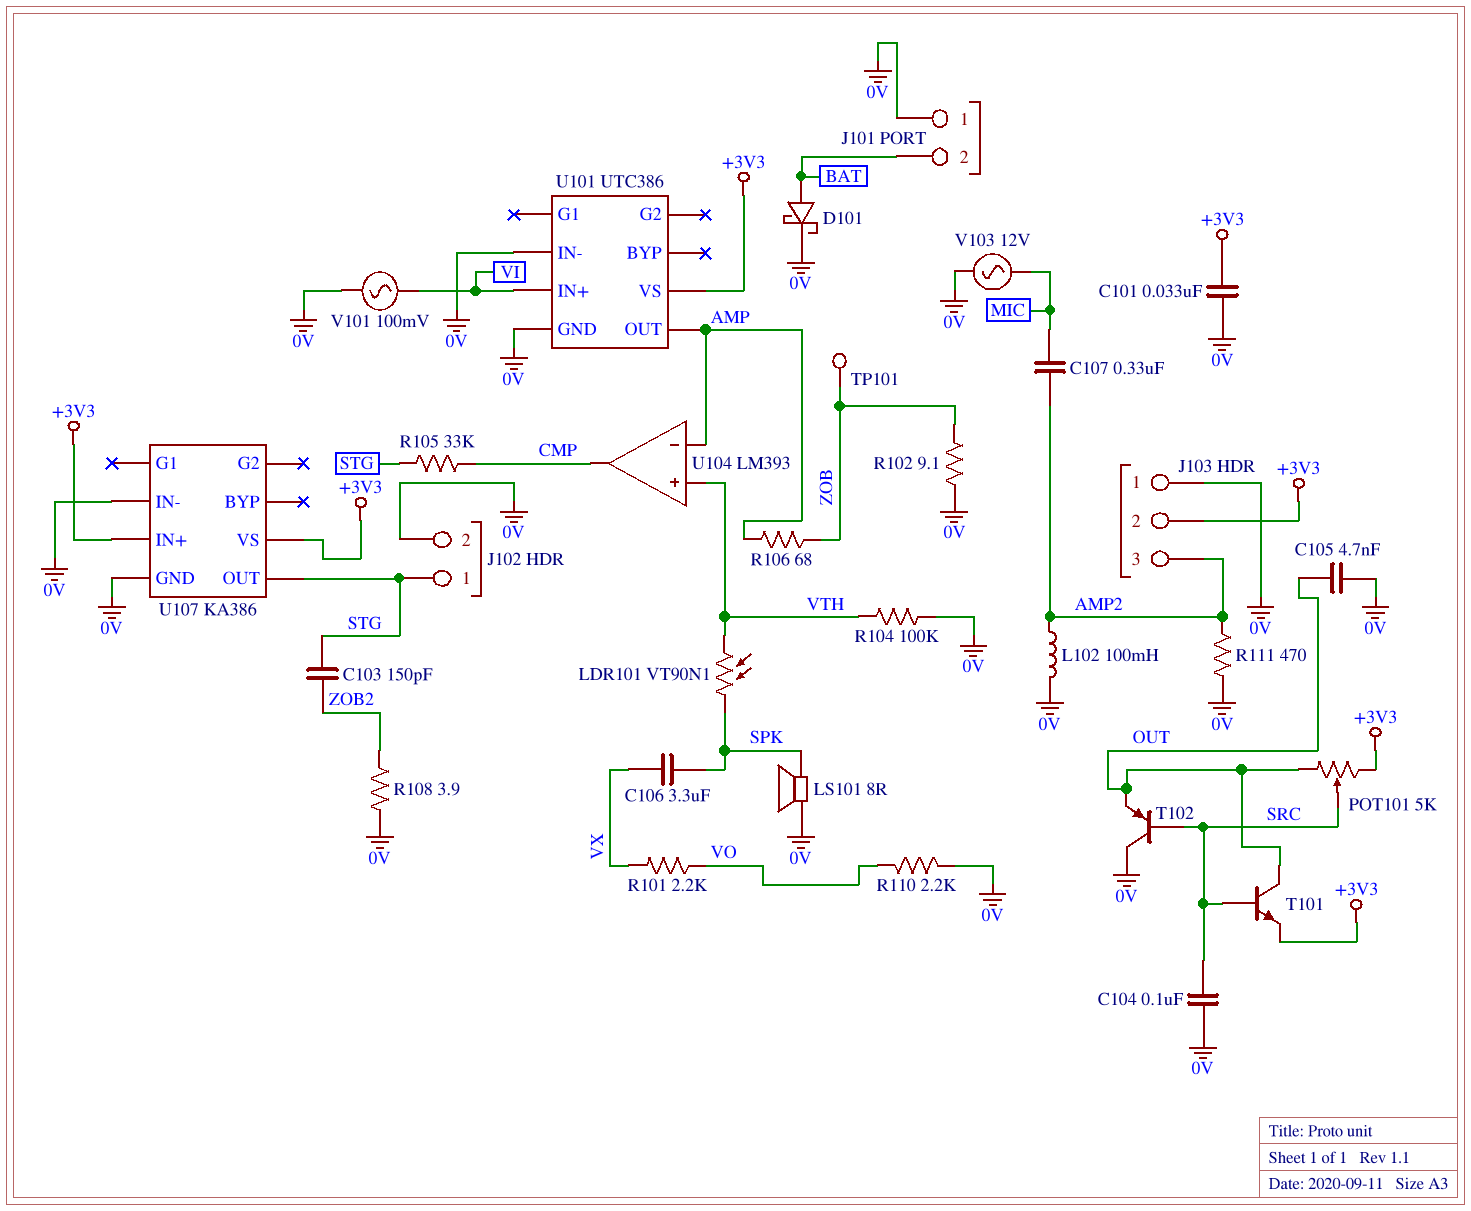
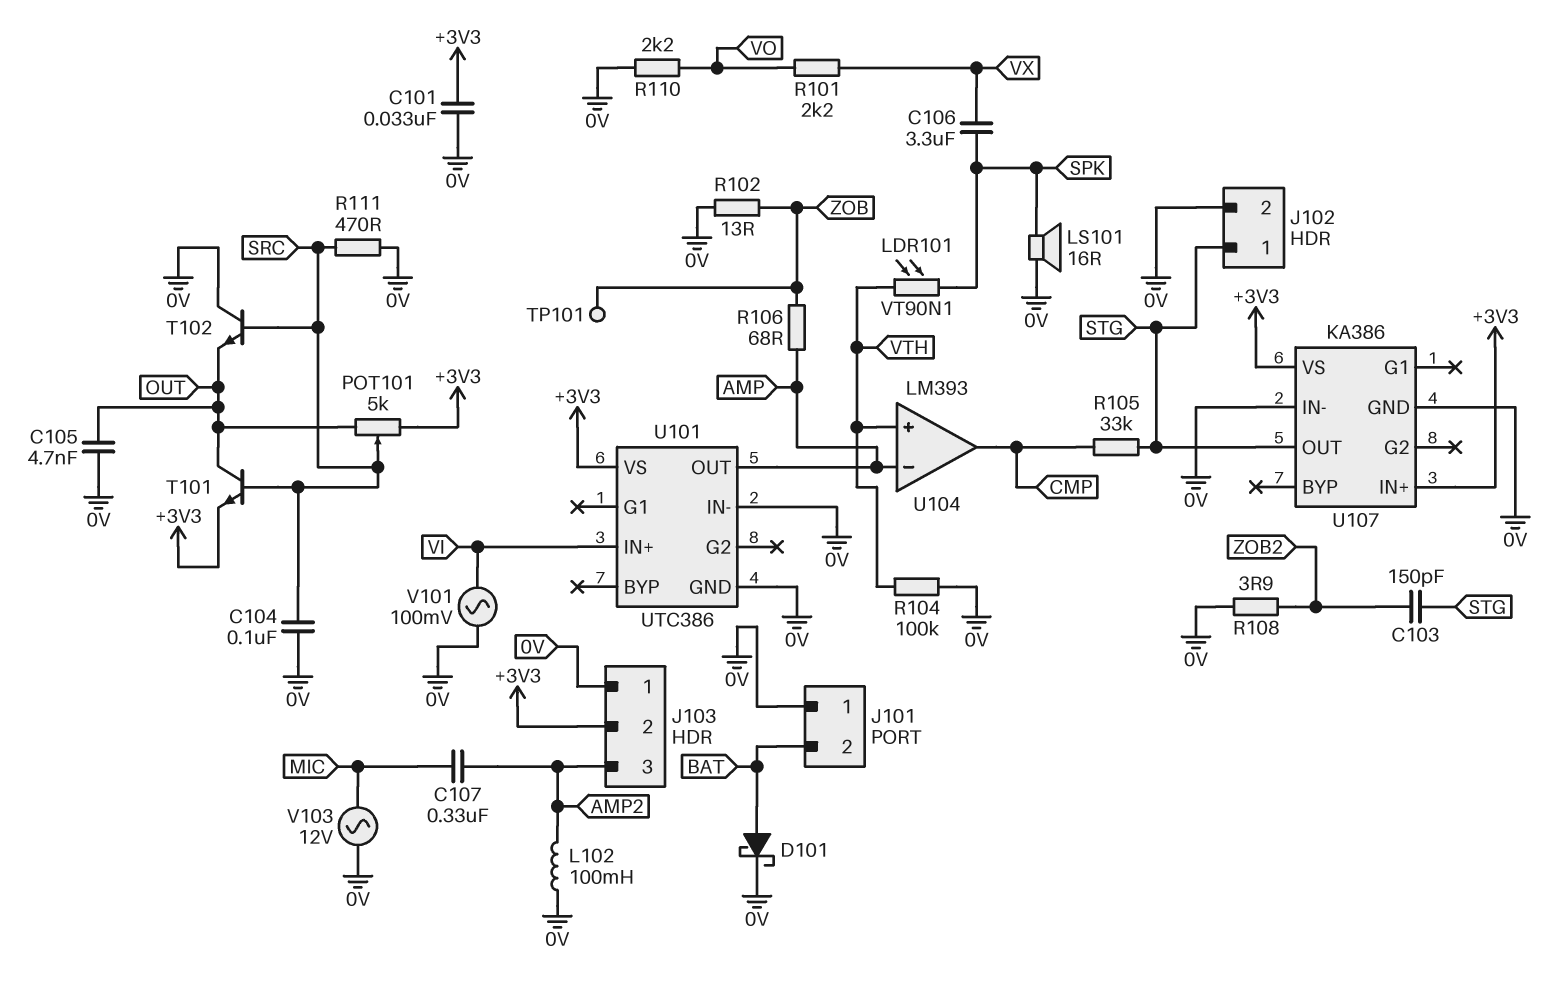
LS101: speaker 8R (0V, SPK) -> speaker 16R (0V, SPK)
R102: 9.1 (0V, ZOB) -> 13 (0V, ZOB)
R111: 470 (0V, AMP2) -> 470 (0V, SRC)
T102: PNP (B SRC, C 0V, E OUT) -> NPN (B SRC, C 0V, E OUT)

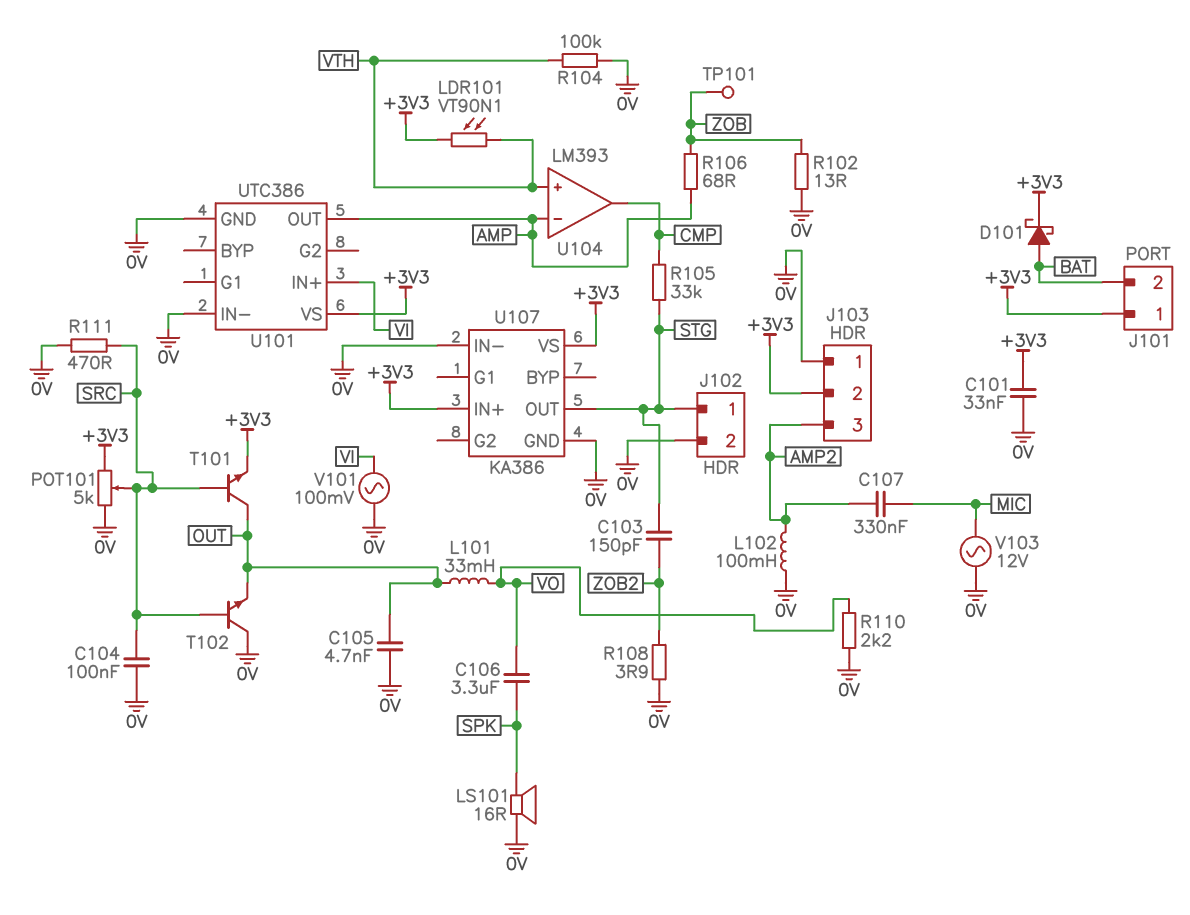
C106: 3.3uF (SPK, VX) -> 3.3uF (SPK, VO)
D101: schottky (A BAT, K 0V) -> schottky (A BAT, K +3V3)
J101 pin 1: 0V -> +3V3
L101: none -> 33mH (OUT, VO)
LDR101: VT90N1 (SPK, VTH) -> VT90N1 (+3V3, VTH)
POT101: 5k (+3V3, OUT, wiper SRC) -> 5k (+3V3, 0V, wiper SRC)
R101: 2.2k (VO, VX) -> none

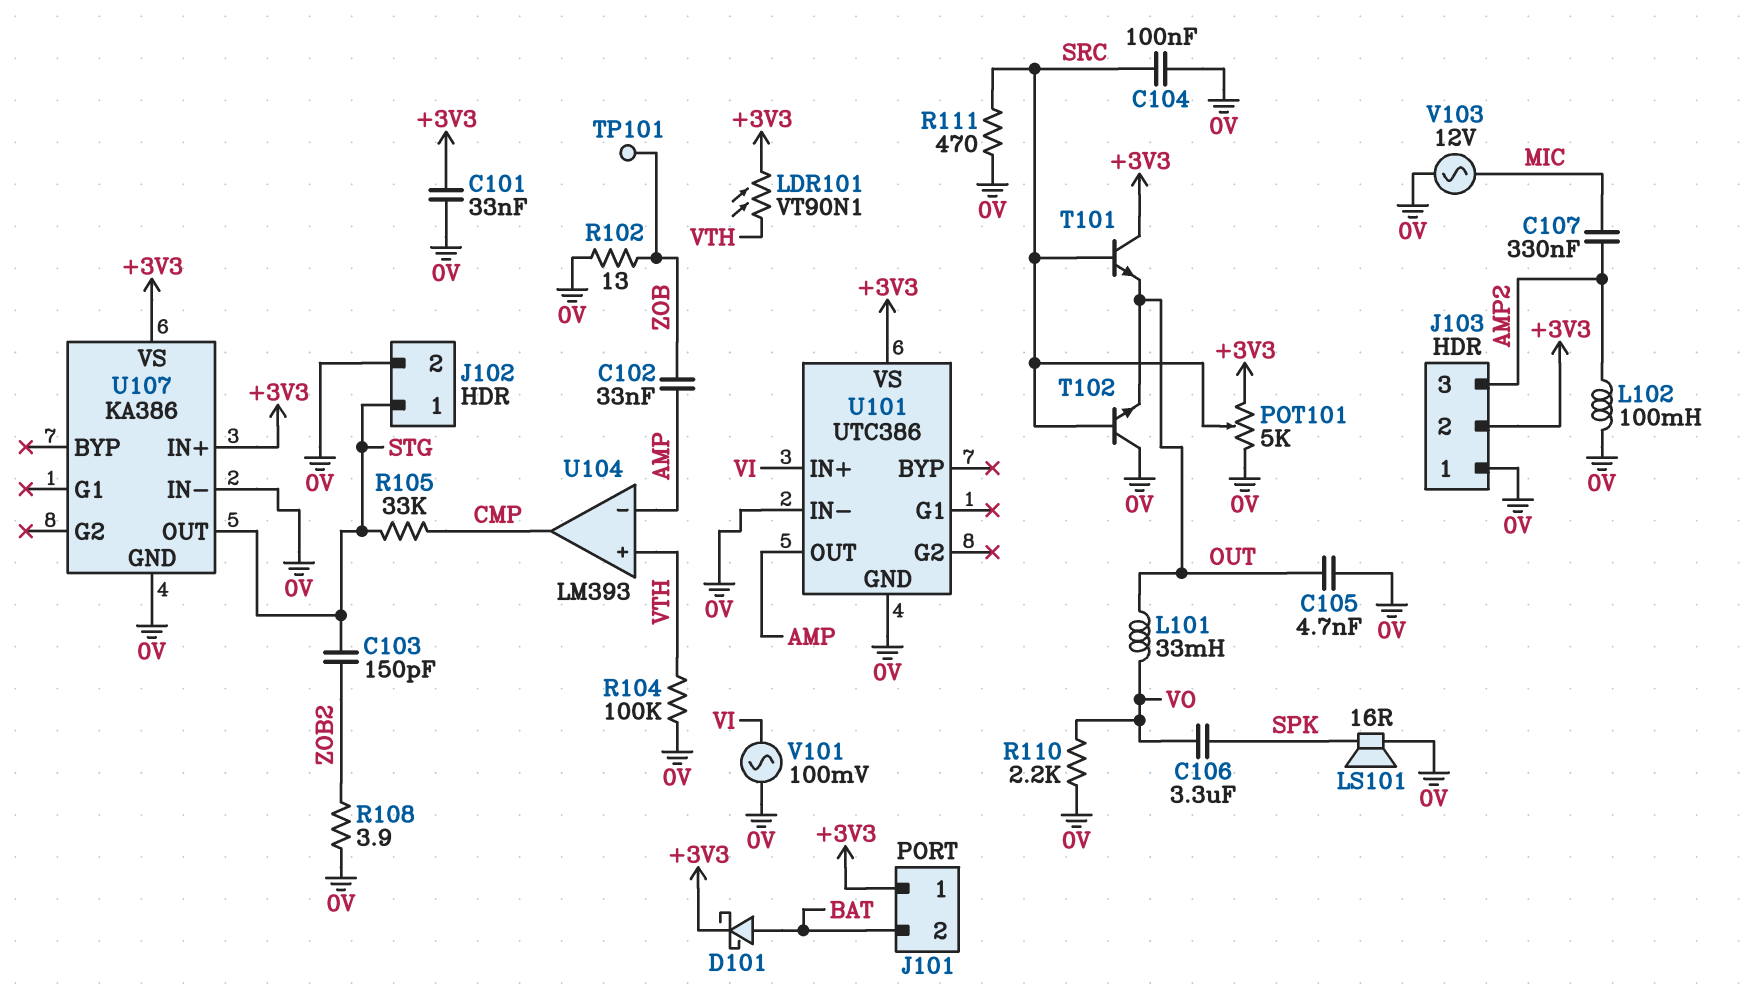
C102: none -> 33nF (AMP, ZOB)
R106: 68 (AMP, ZOB) -> none
T101: NPN (B SRC, C OUT, E +3V3) -> NPN (B SRC, C +3V3, E OUT)

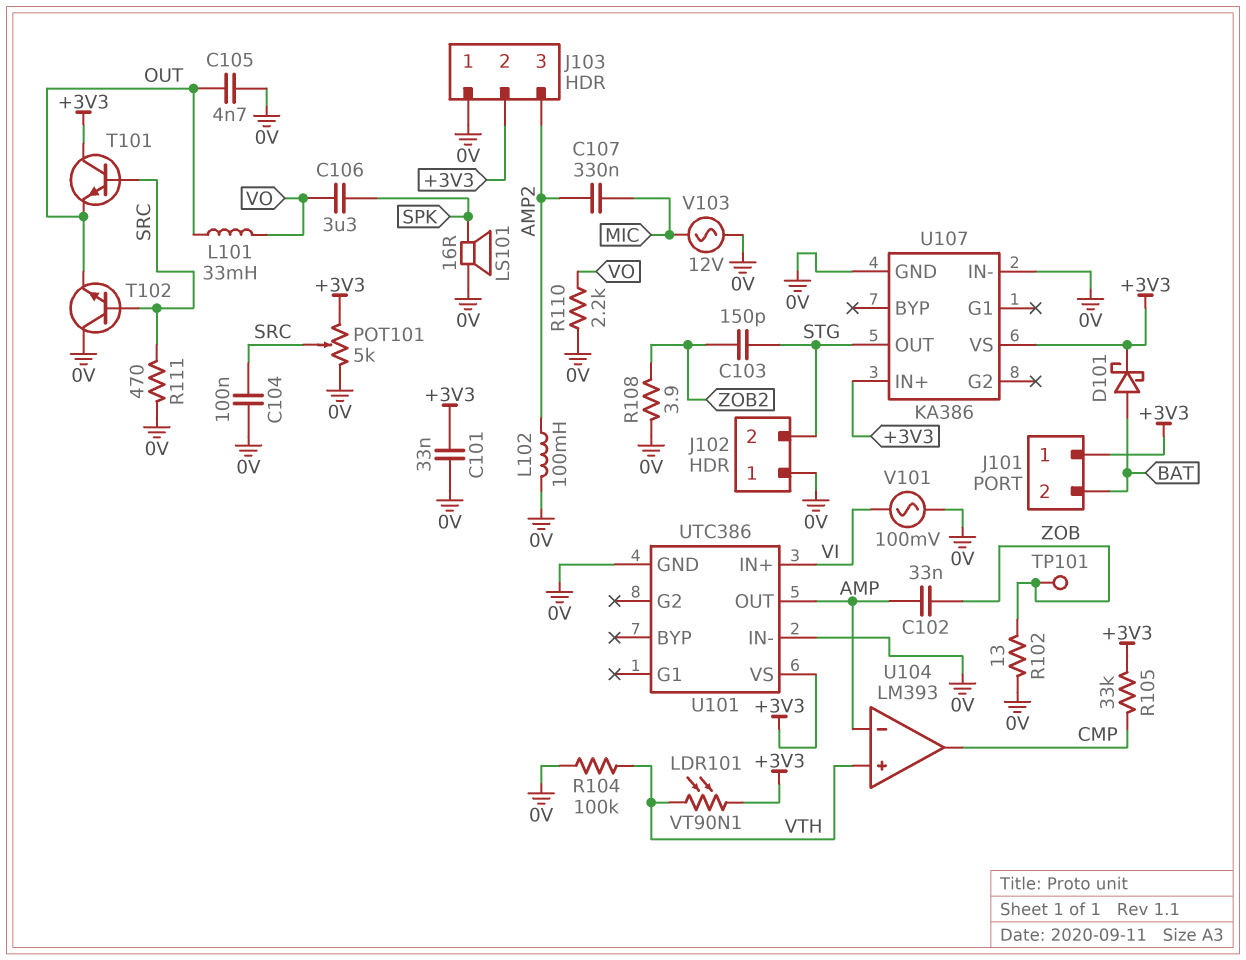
J102 pin 1: STG -> 0V
J102 pin 2: 0V -> STG
R105: 33k (CMP, STG) -> 33k (+3V3, CMP)

